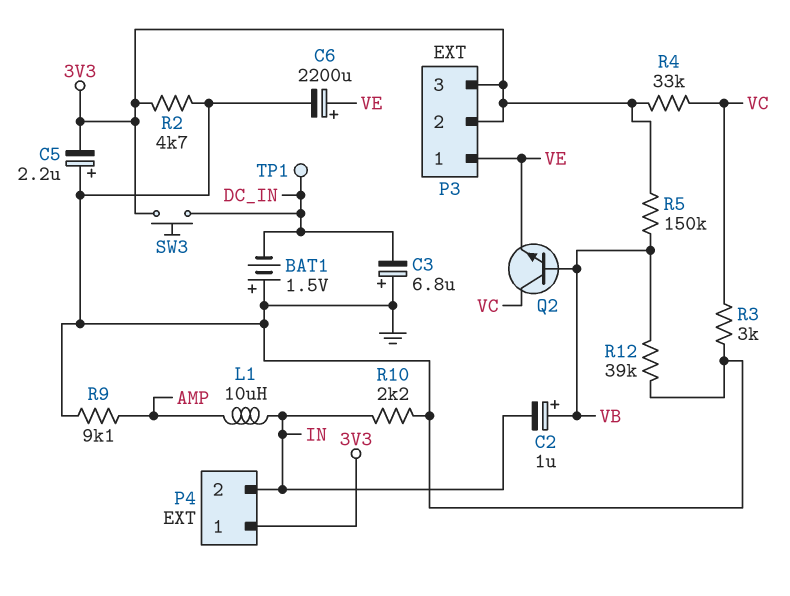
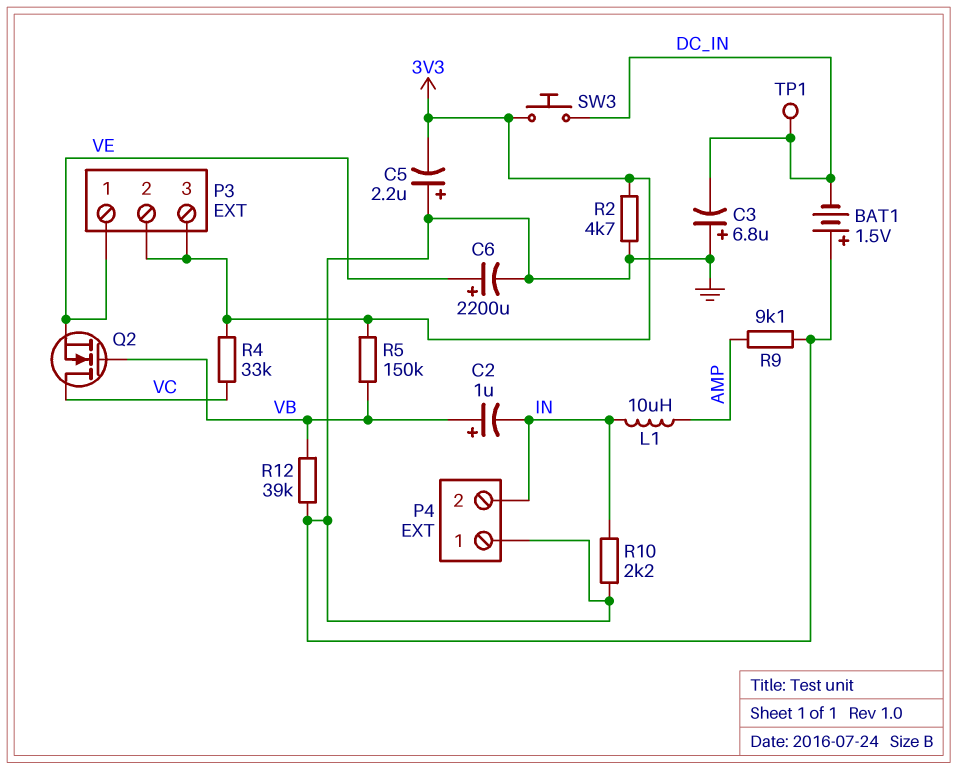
P4 pin 1: 3V3 -> GND
Q2: NPN (B VB, C VC, E VE) -> NMOS (G VB, D VC, S VE)
R3: 3k (GND, VC) -> none

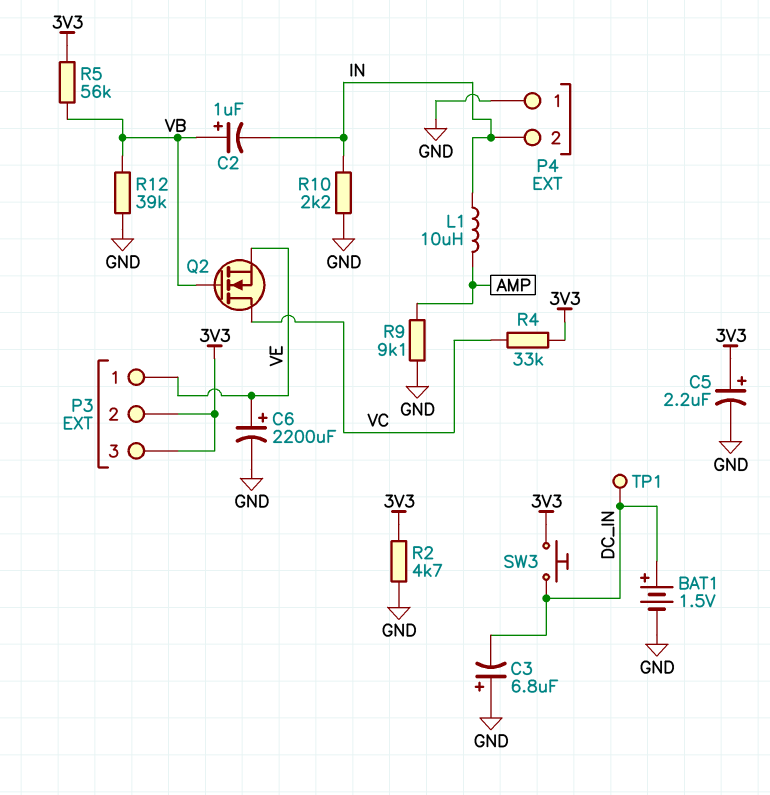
BAT1: 1.5V (plus GND, minus DC_IN) -> 1.5V (plus DC_IN, minus GND)
C5: 2.2uF (plus GND, minus 3V3) -> 2.2uF (plus 3V3, minus GND)
R5: 150k (3V3, VB) -> 56k (3V3, VB)

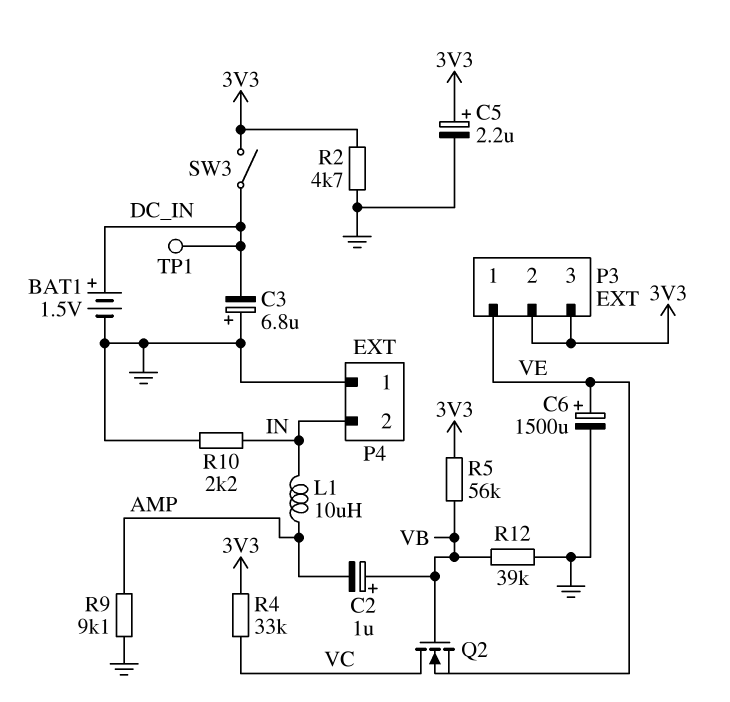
C2: 1uF (plus VB, minus IN) -> 1uF (plus VB, minus AMP)
C6: 2200uF (plus VE, minus GND) -> 1500uF (plus VE, minus GND)
SW3: button (3V3, DC_IN) -> switch (3V3, DC_IN)

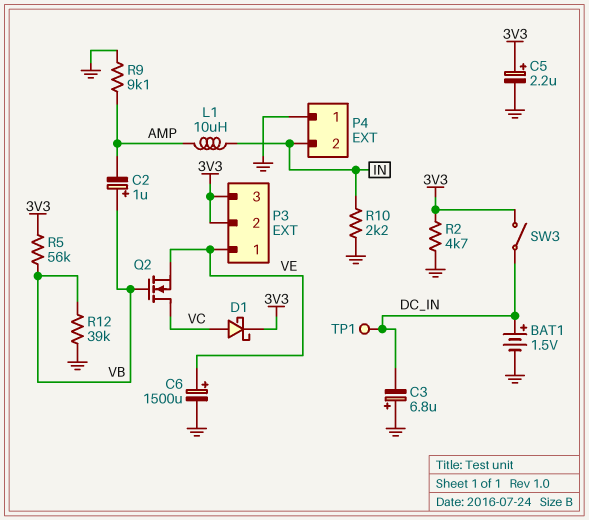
D1: none -> schottky (A VC, K 3V3)
R4: 33k (3V3, VC) -> none

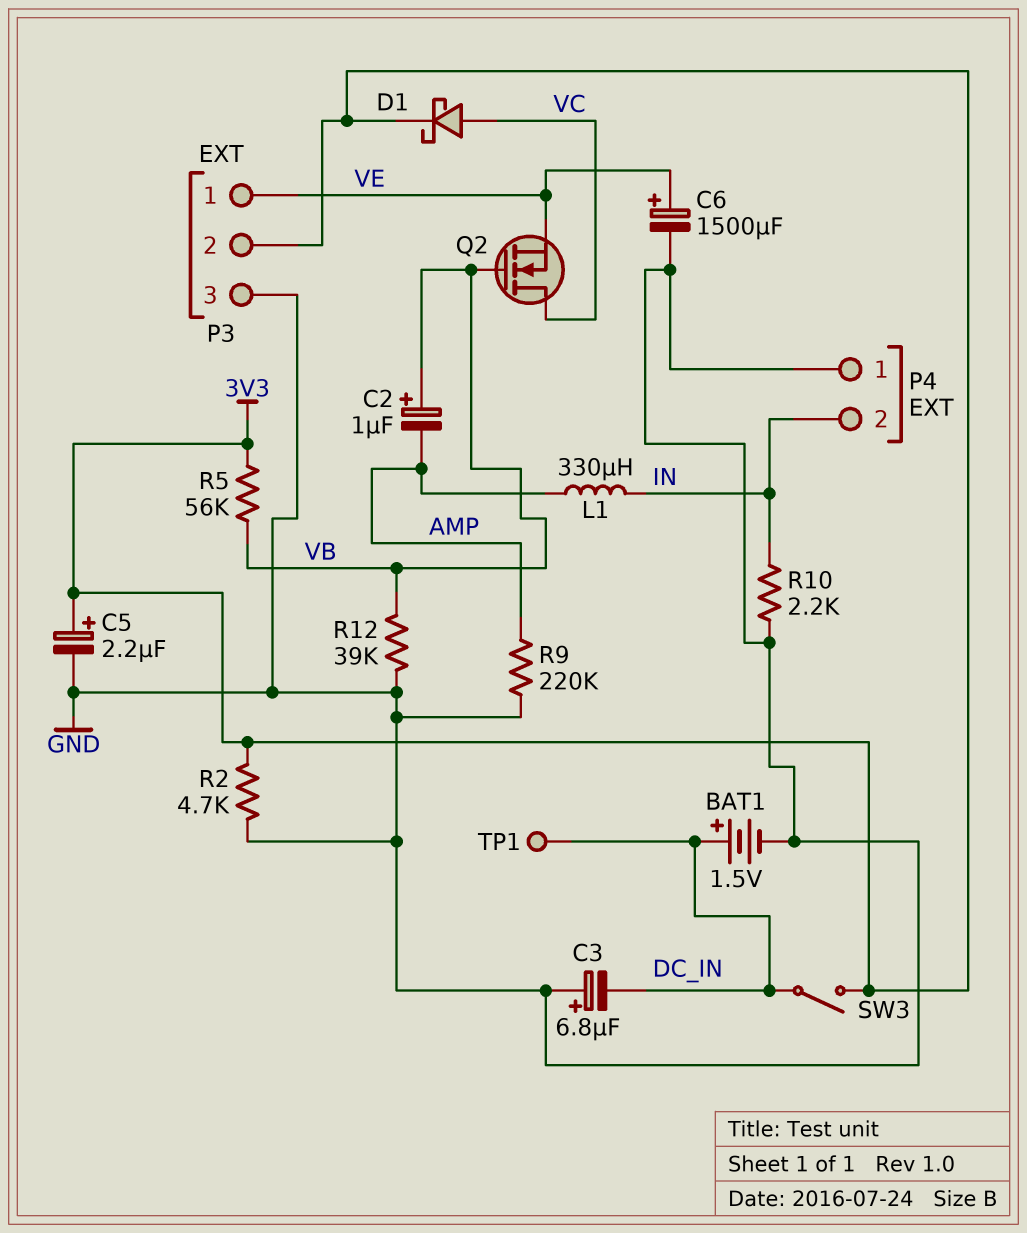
L1: 10uH (AMP, IN) -> 330uH (AMP, IN)
P3 pin 3: 3V3 -> GND
R9: 9.1k (AMP, GND) -> 220k (AMP, GND)

